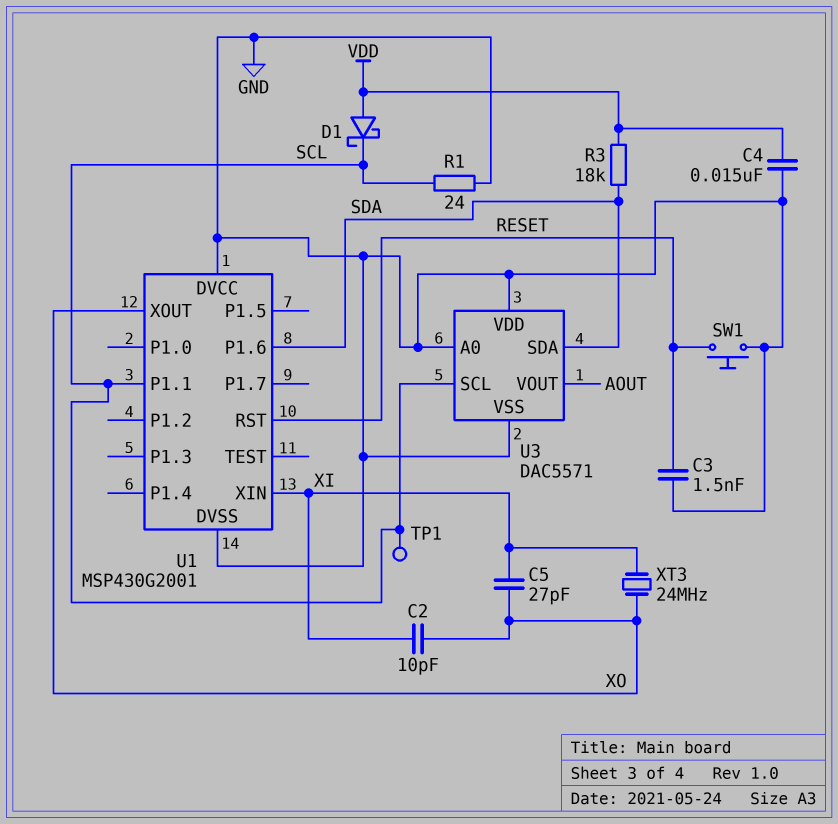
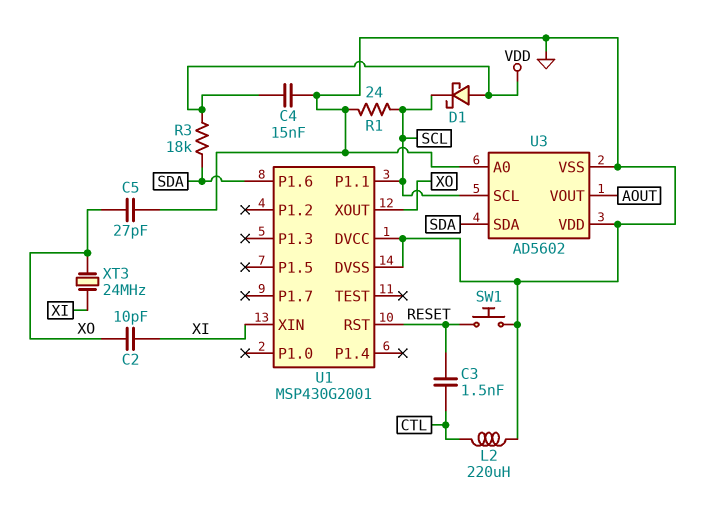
C3: 1.5nF (GND, RESET) -> 1.5nF (CTL, RESET)
C5: 27pF (XI, XO) -> 27pF (GND, XO)
L2: none -> 220uH (CTL, GND)
TP1: test point (SCL) -> none
U3: DAC5571 -> AD5602

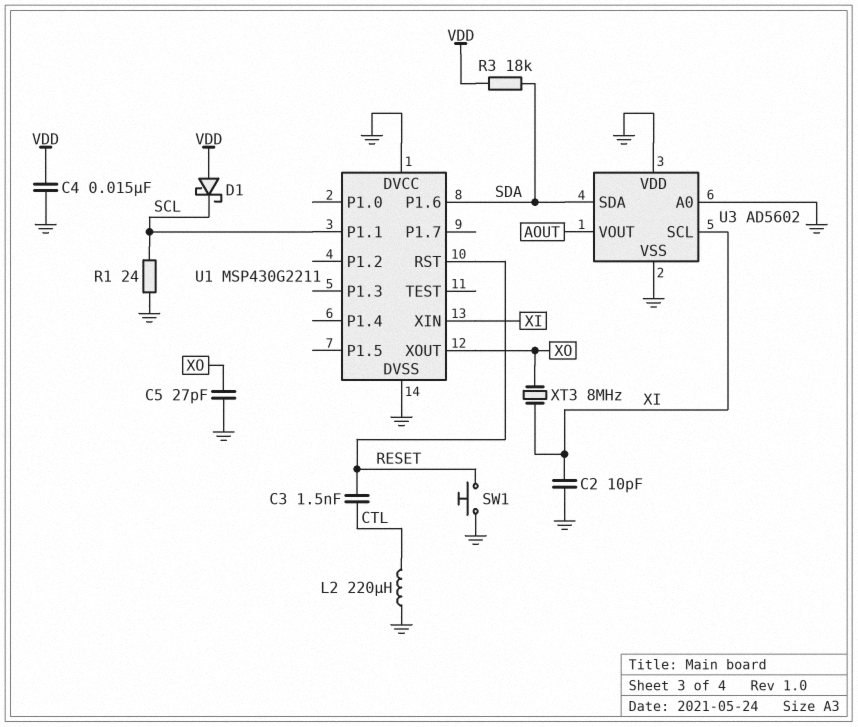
C2: 10pF (XI, XO) -> 10pF (GND, XI)
U1: MSP430G2001 -> MSP430G2211
U3 pin SCL: SCL -> XI
XT3: 24MHz (XI, XO) -> 8MHz (XI, XO)

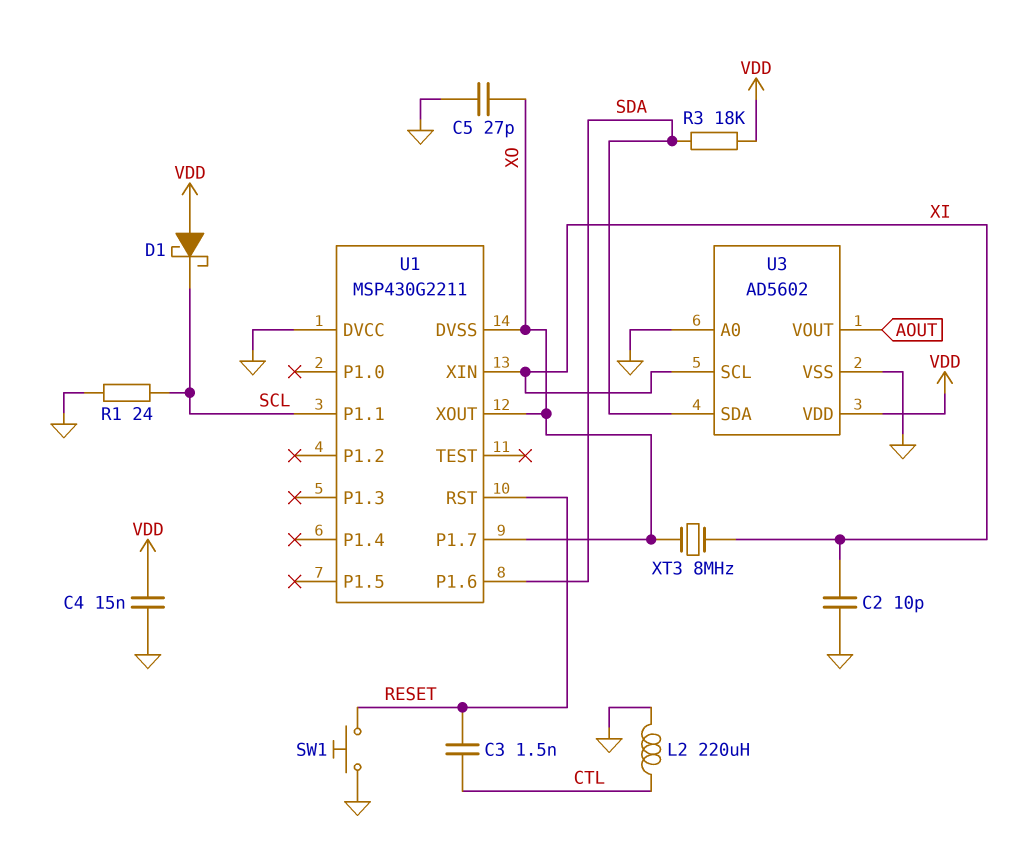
U1 pin DVSS: GND -> XO
U1 pin P1.7: none -> XO
U3 pin VDD: GND -> VDD

